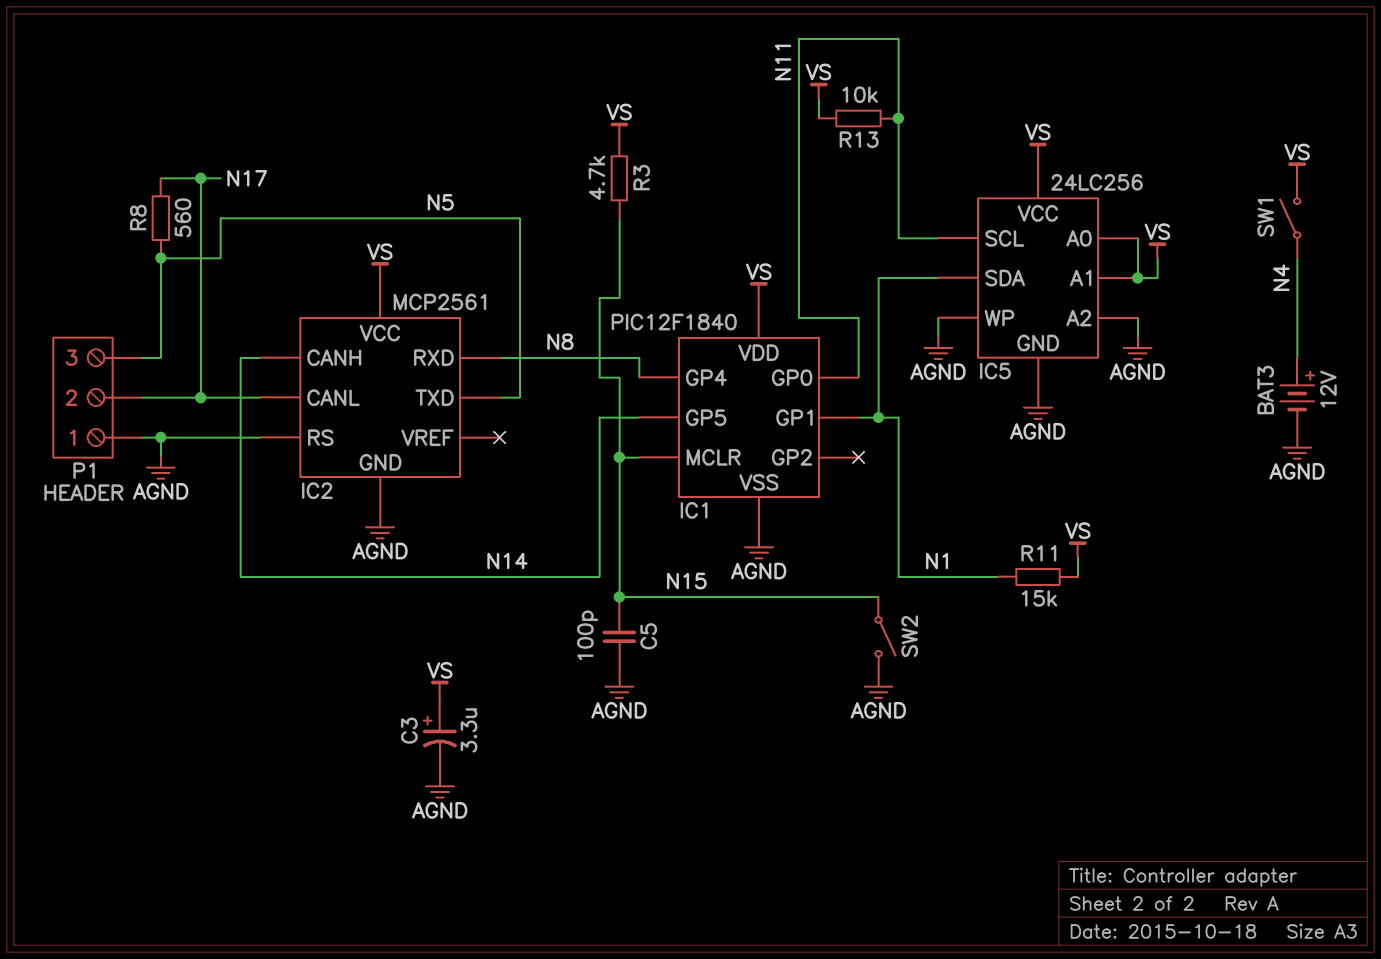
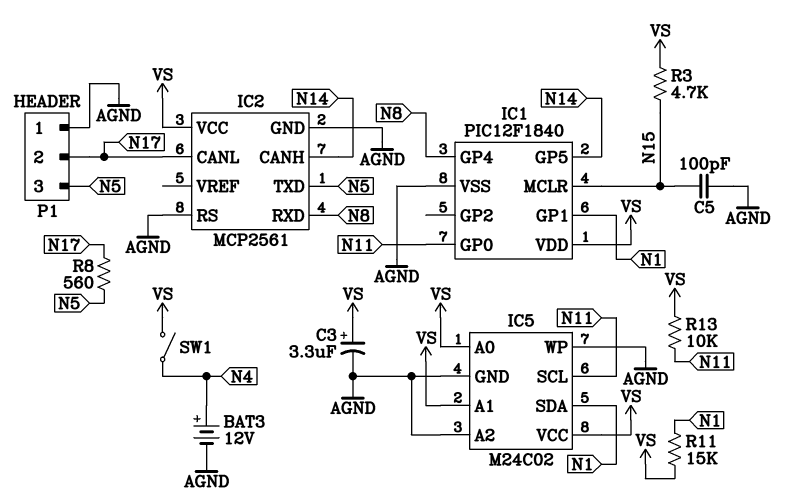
IC5: 24LC256 -> M24C02
SW2: switch (AGND, N15) -> none

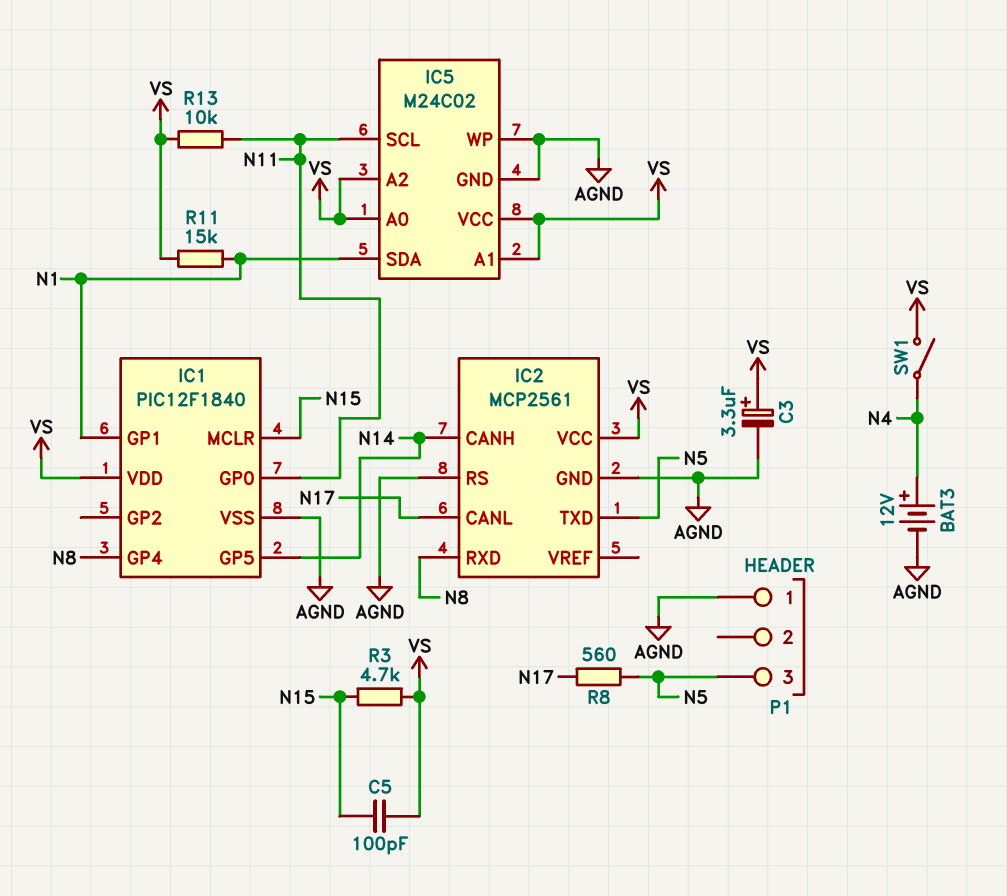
C5: 100pF (AGND, N15) -> 100pF (N15, VS)
IC5 pin A2: AGND -> VS
P1 pin 2: N17 -> none

